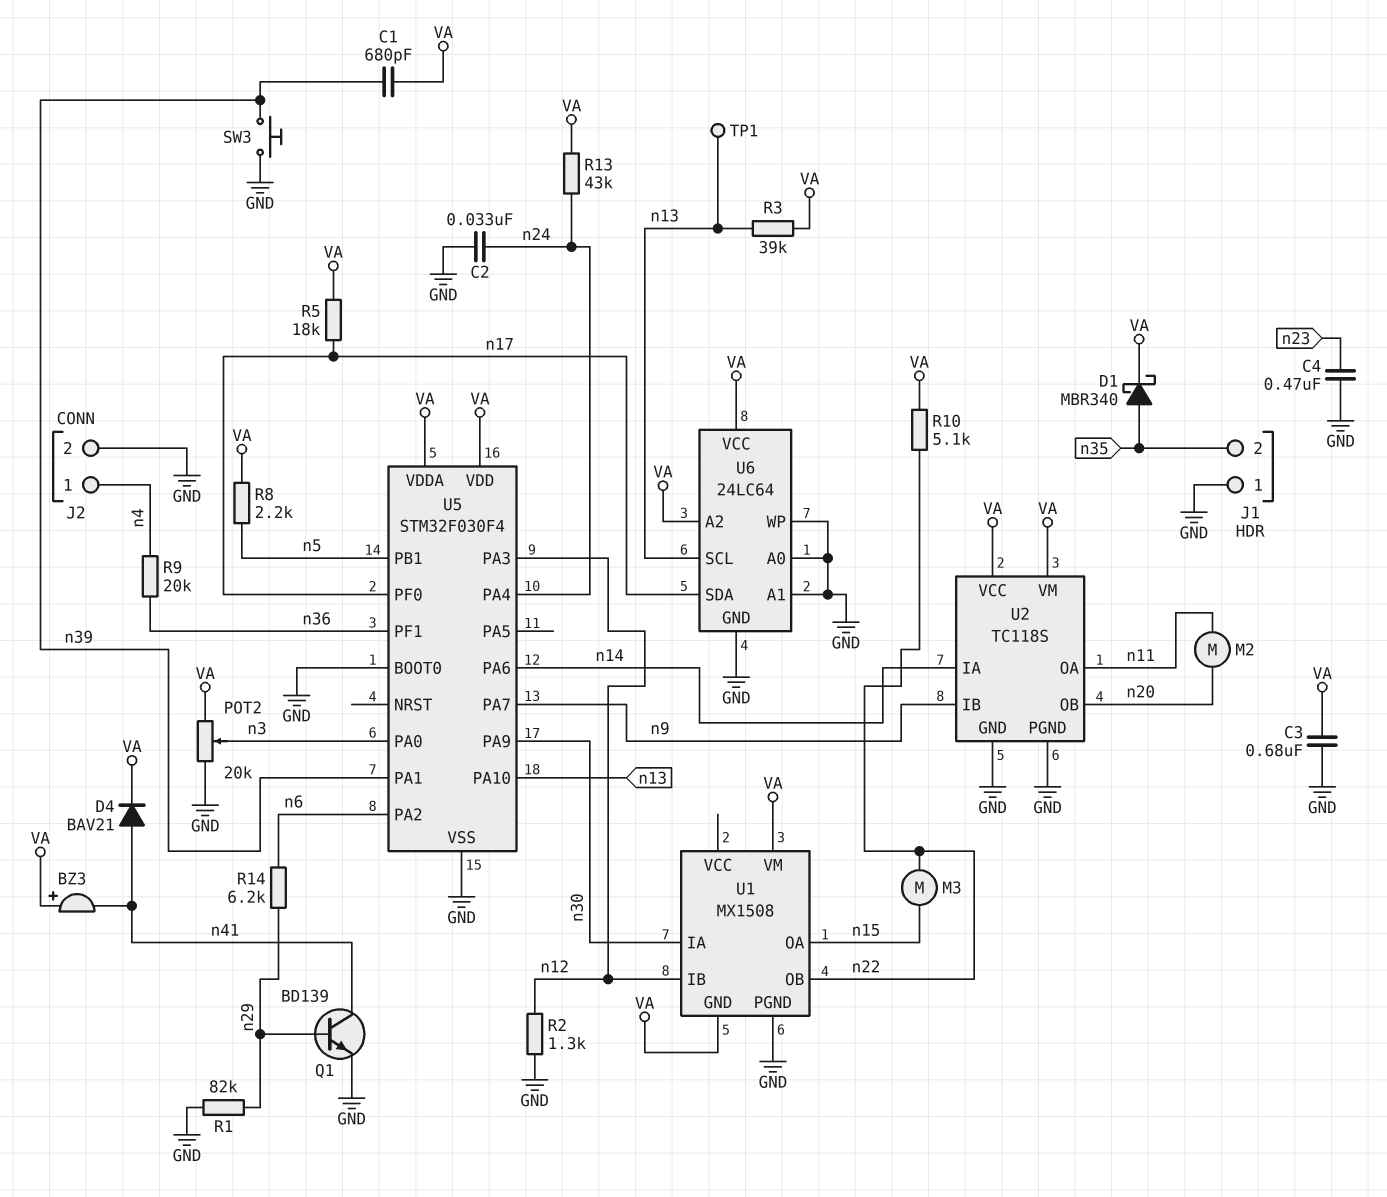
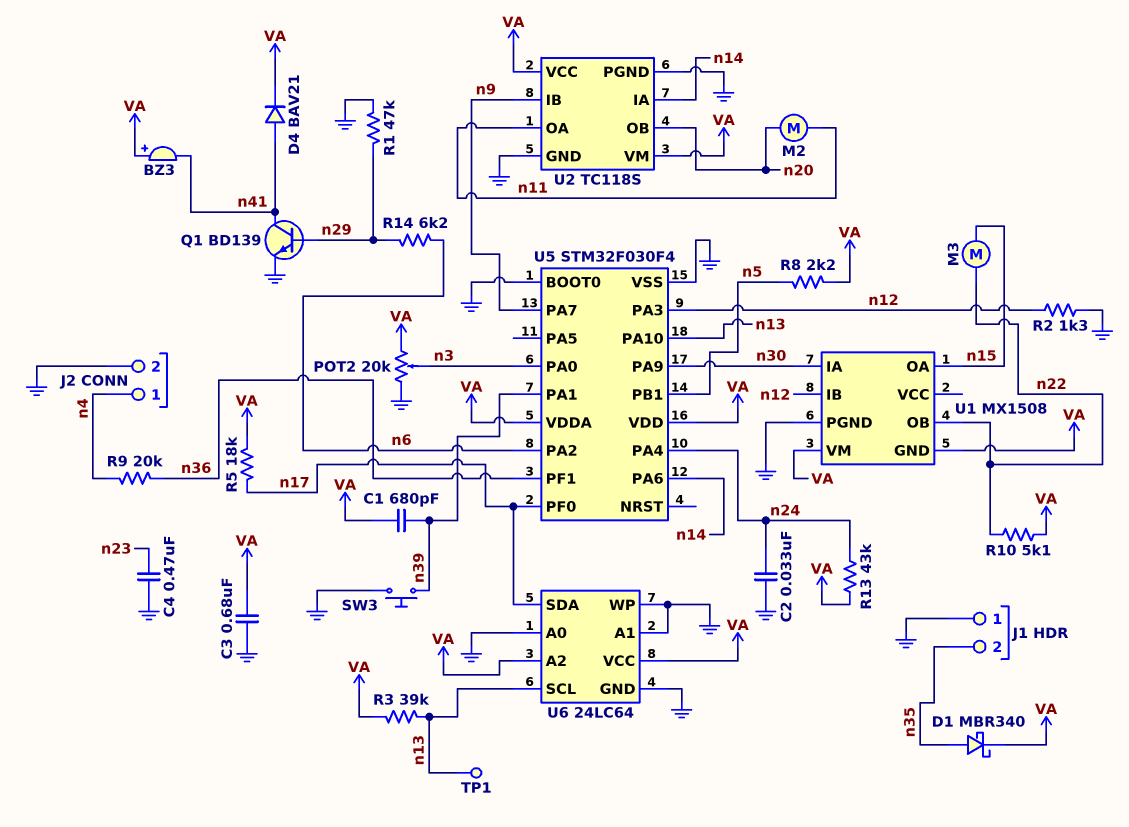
R1: 82k (GND, n29) -> 47k (GND, n29)

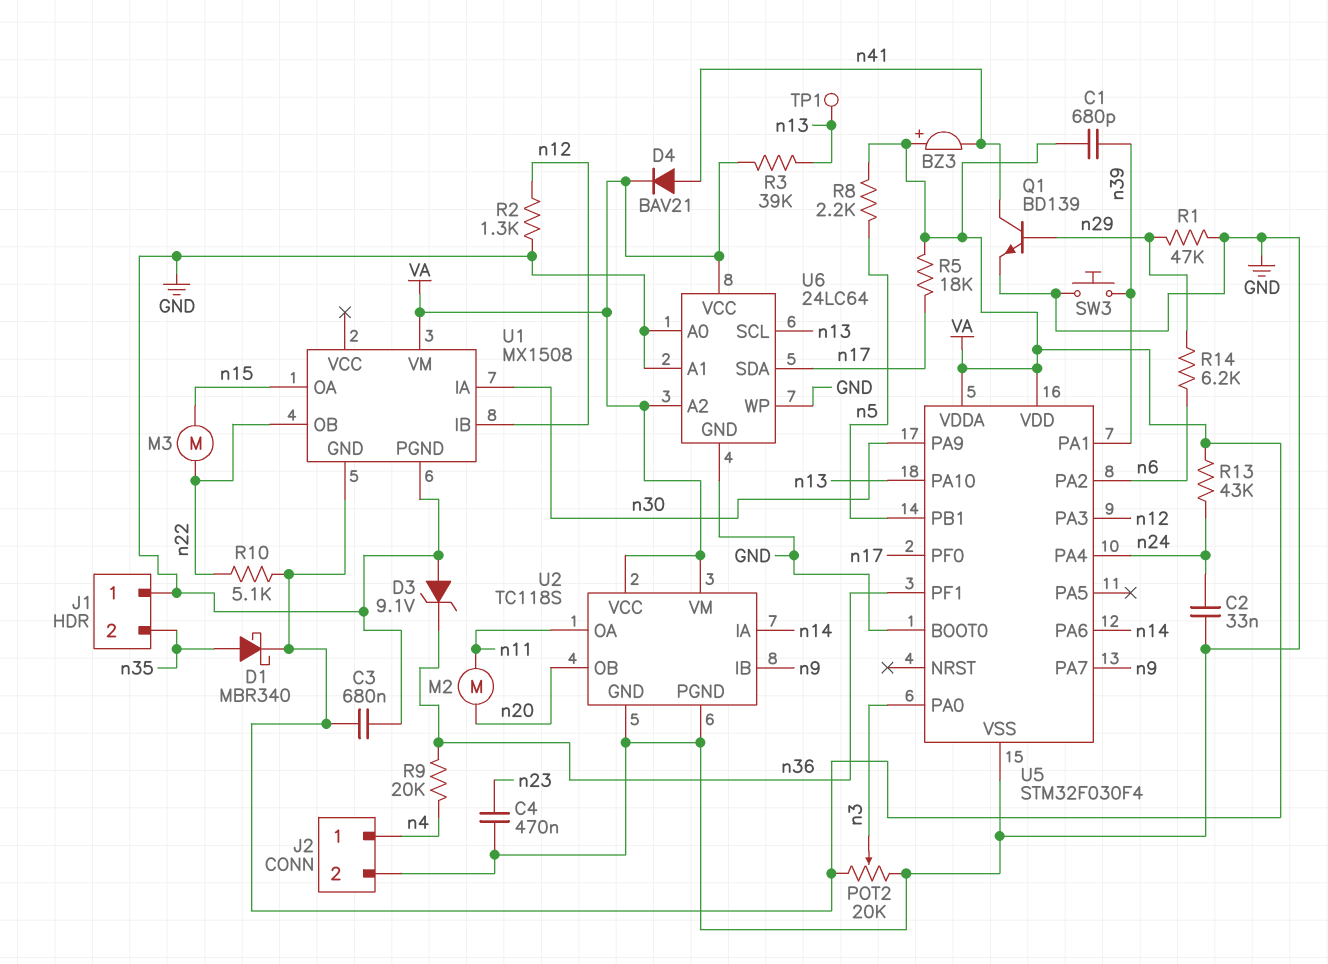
D3: none -> zener 9.1V (A GND, K n36)

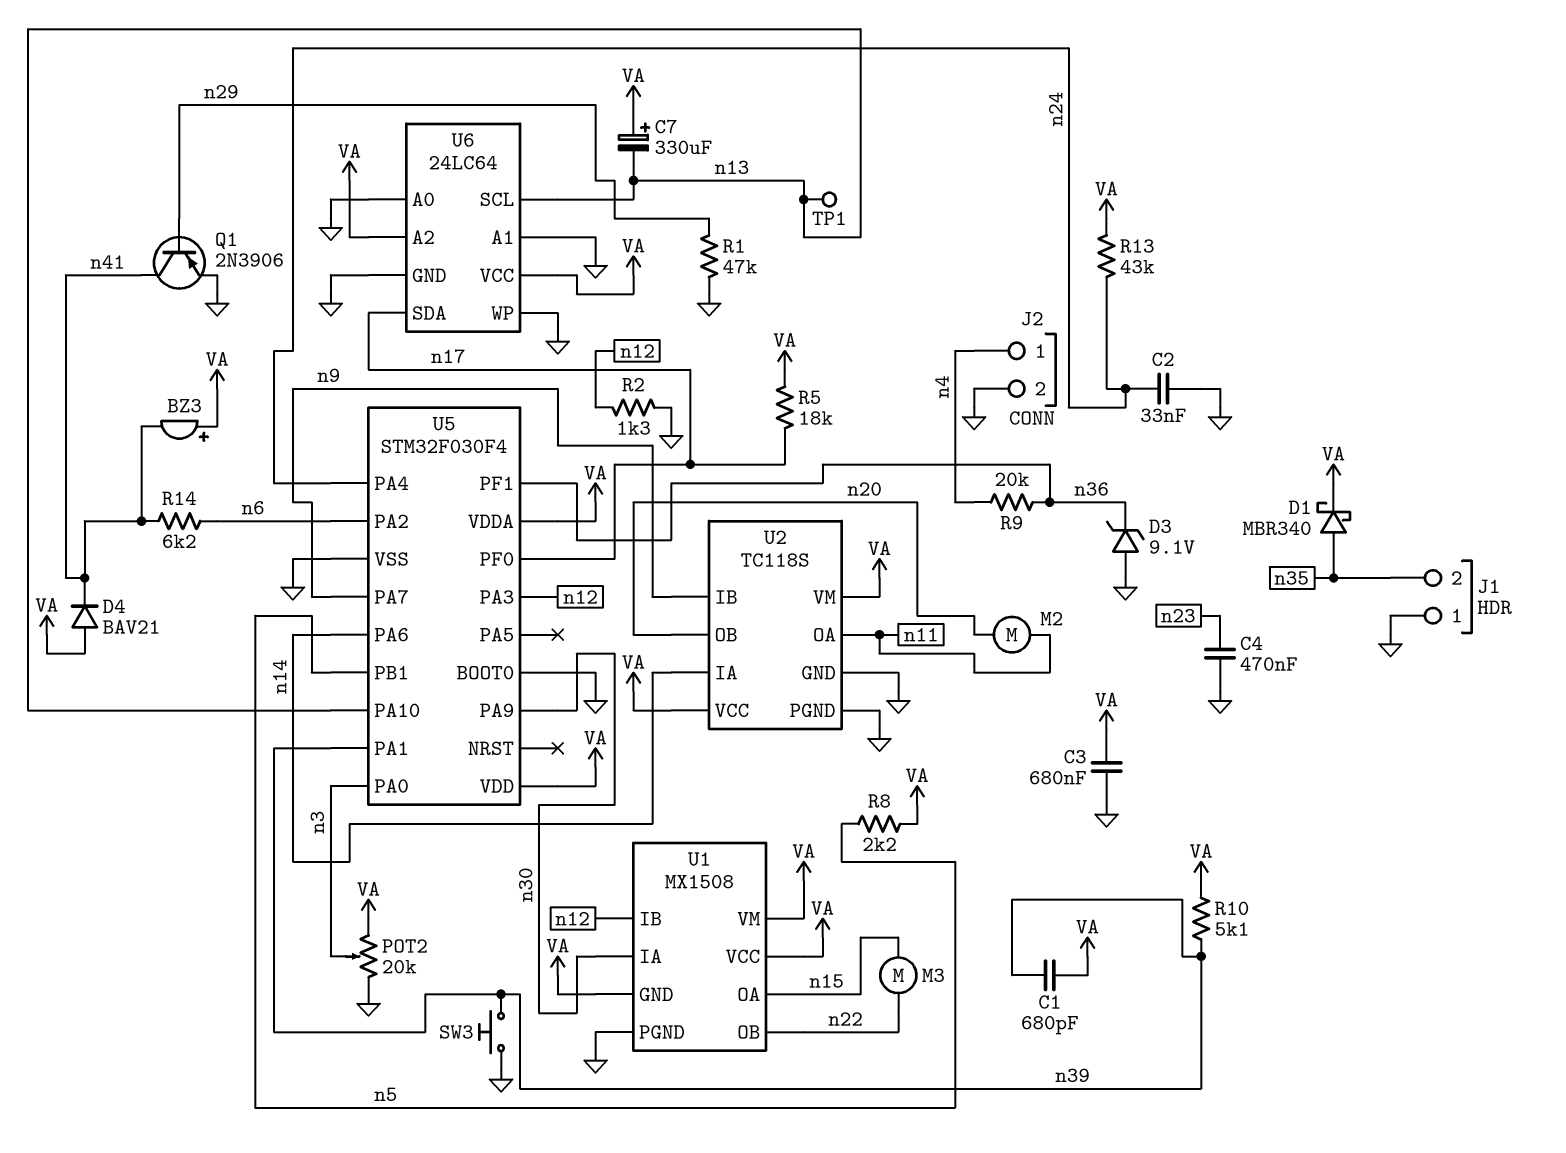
C7: none -> 330uF (plus VA, minus n13)
D4: diode BAV21 (A n41, K VA) -> diode BAV21 (A VA, K n41)
Q1: NPN BD139 (B n29, C n41, E GND) -> PNP 2N3906 (B n29, C n41, E GND)
R3: 39k (VA, n13) -> none
R10: 5.1k (VA, n22) -> 5.1k (VA, n39)
R14: 6.2k (n6, n29) -> 6.2k (n6, n41)
U1 pin VCC: none -> VA

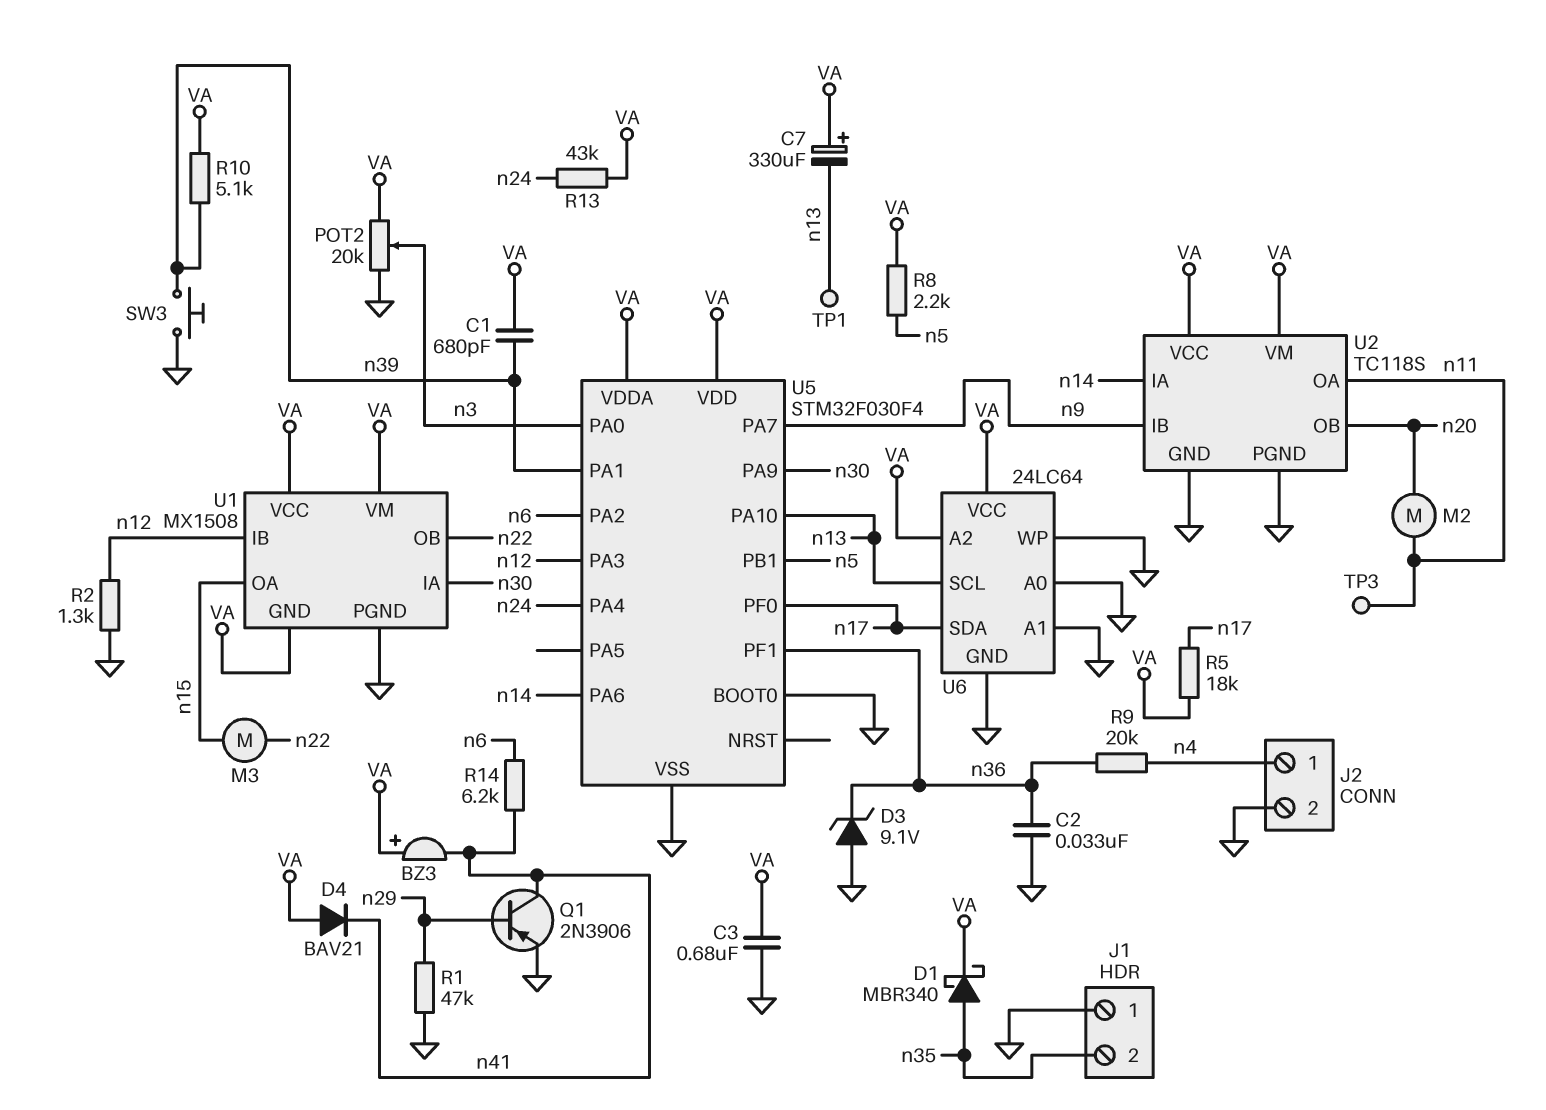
C2: 33nF (GND, n24) -> 33nF (GND, n36)
C4: 470nF (GND, n23) -> none
TP3: none -> test point (n11)

